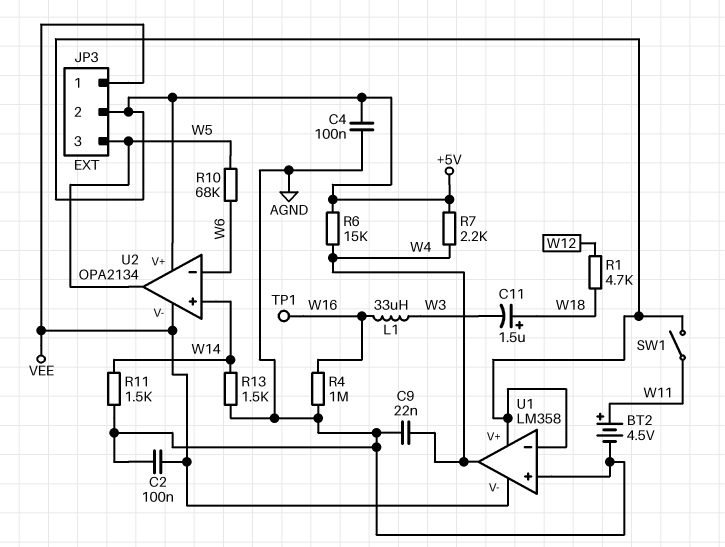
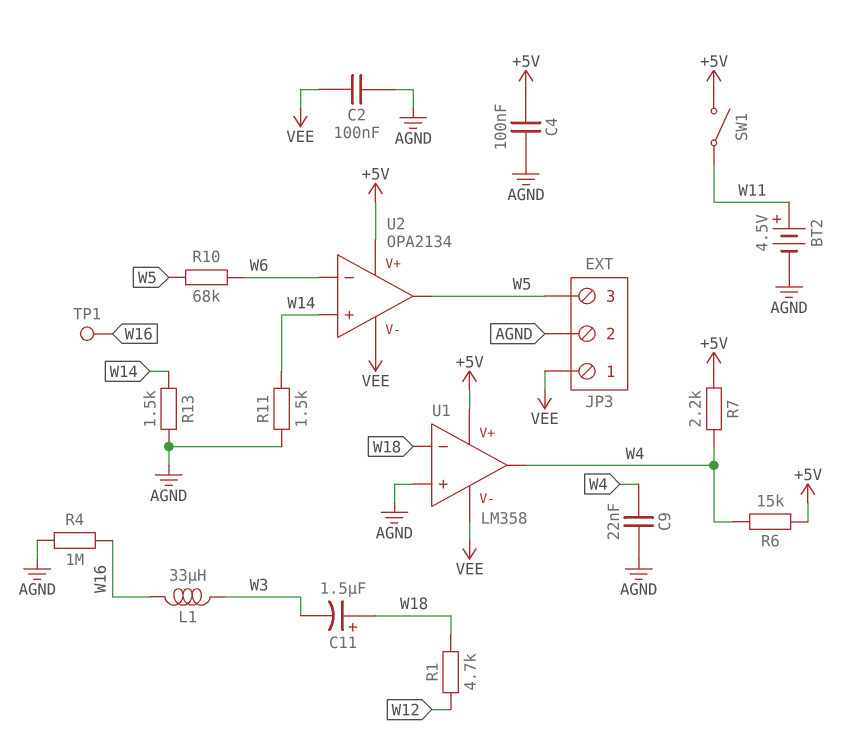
JP3 pin 2: +5V -> AGND
U1 pin in-: +5V -> W18

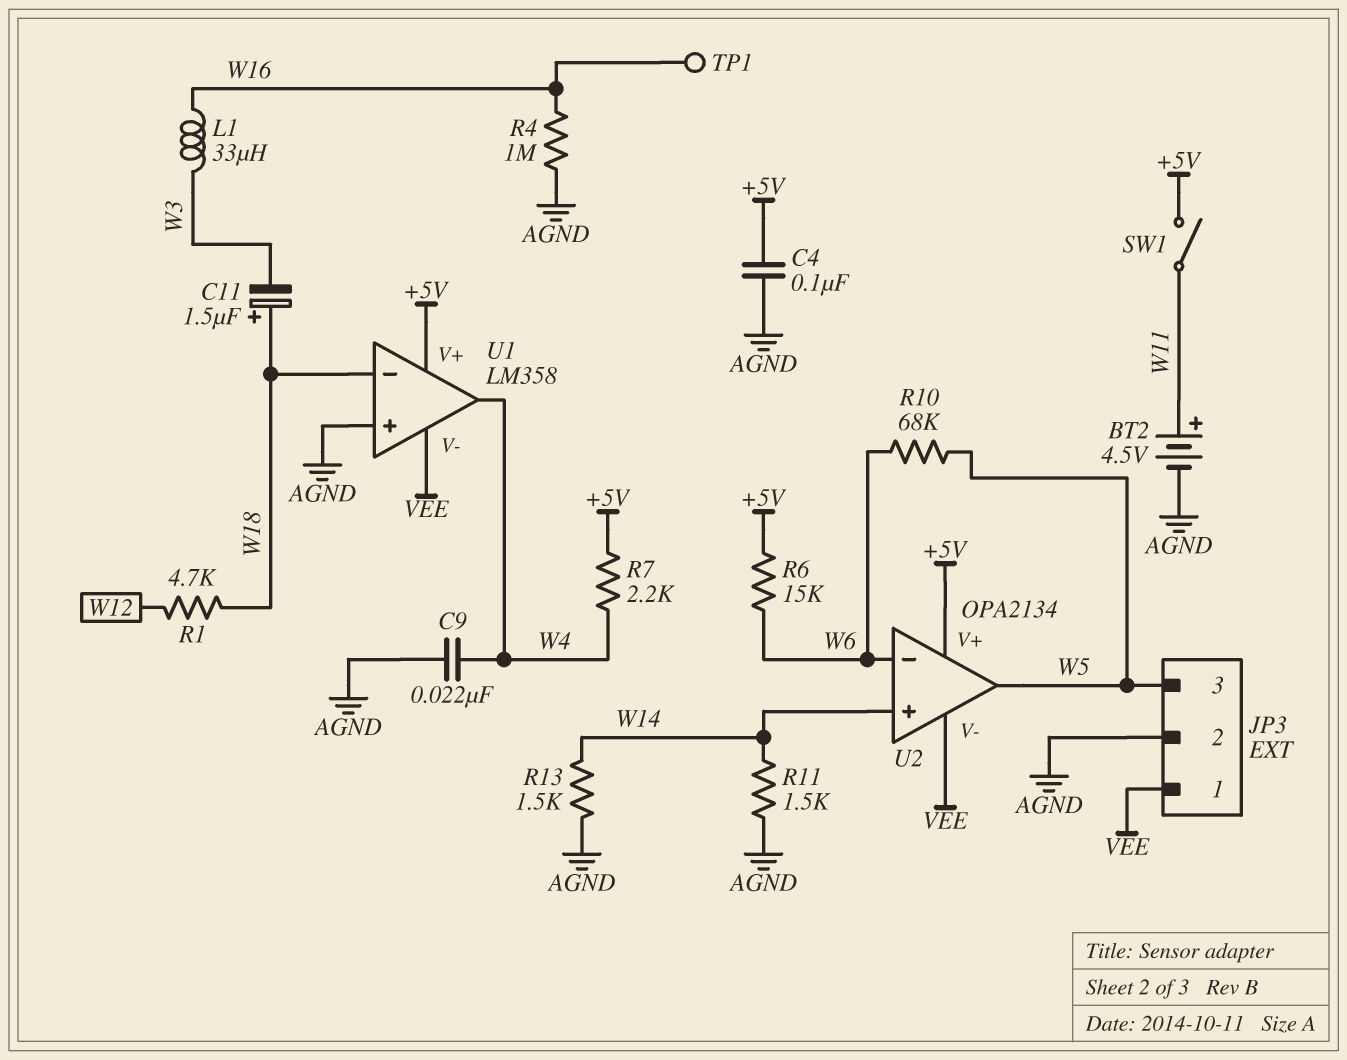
C2: 100nF (AGND, VEE) -> none
R6: 15k (+5V, W4) -> 15k (+5V, W6)

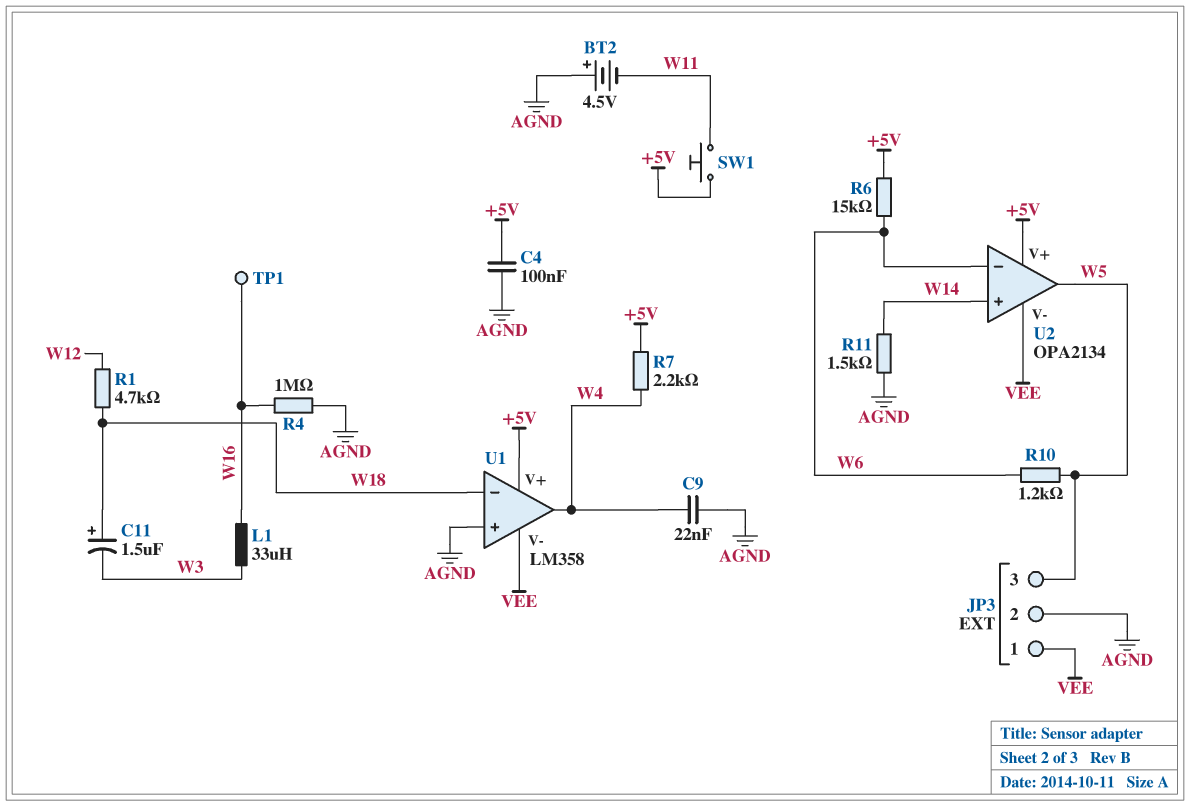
BT2: 4.5V (plus W11, minus AGND) -> 4.5V (plus AGND, minus W11)
R10: 68k (W5, W6) -> 1.2k (W5, W6)
R13: 1.5k (AGND, W14) -> none
SW1: switch (+5V, W11) -> button (+5V, W11)

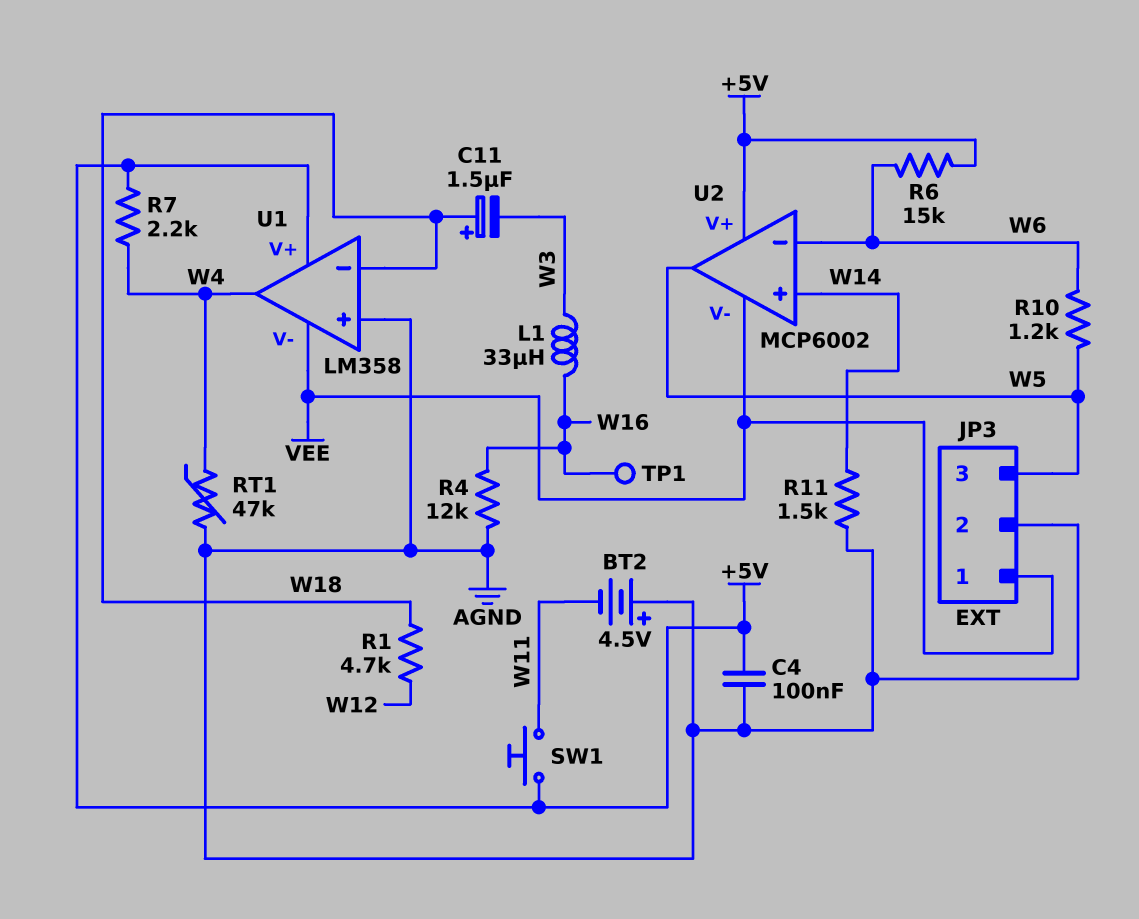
C9: 22nF (AGND, W4) -> none
R4: 1M (AGND, W16) -> 12k (AGND, W16)
RT1: none -> 47k (AGND, W4)
U2: OPA2134 -> MCP6002

